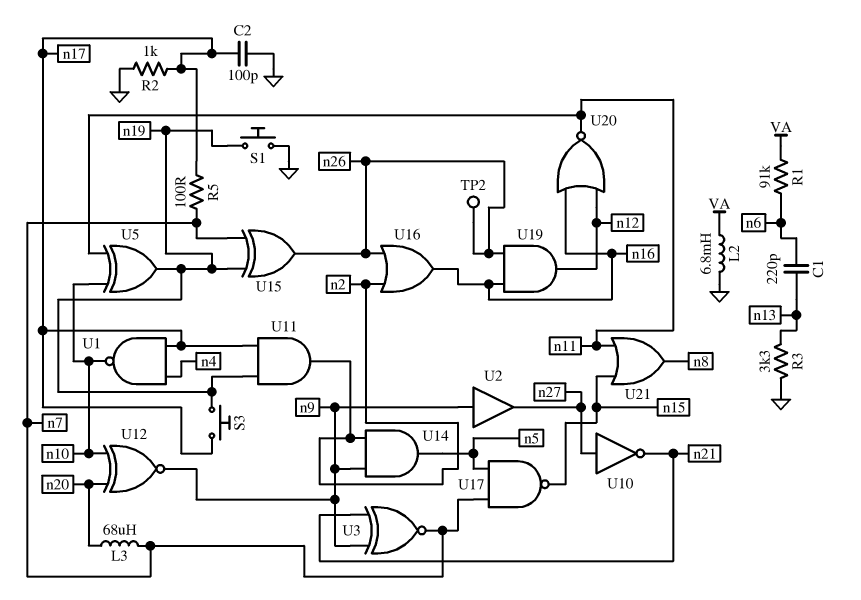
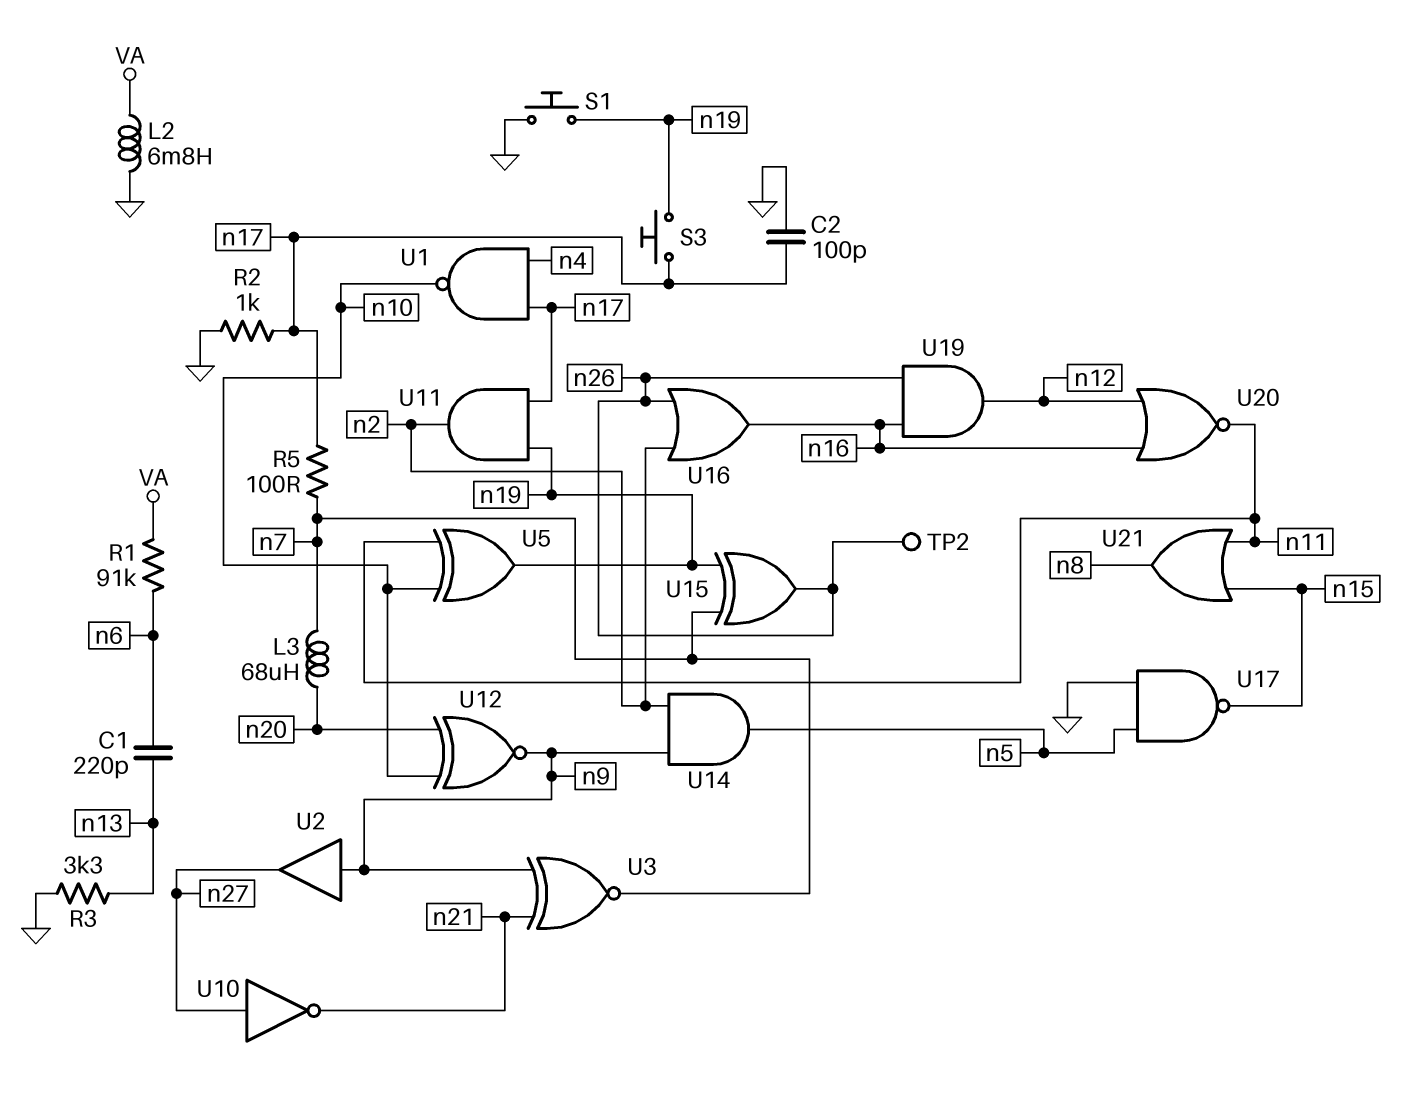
U17: NAND (in n5, in n7, out n15) -> NAND (in GND, in n5, out n15)

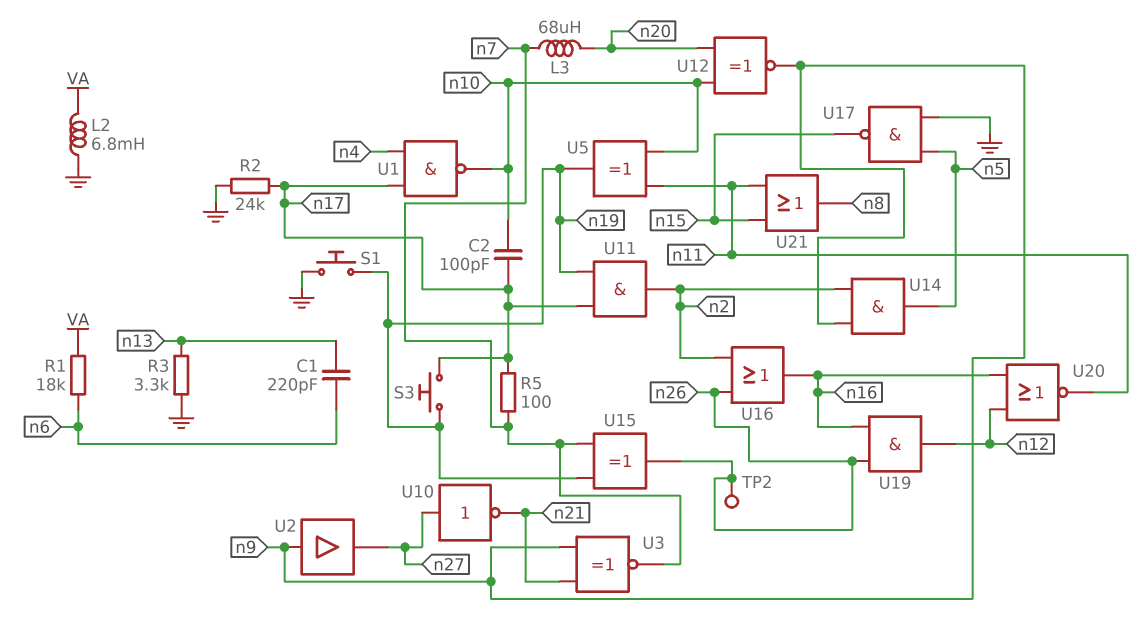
C2: 100pF (GND, n17) -> 100pF (n10, n17)
R1: 91k (VA, n6) -> 18k (VA, n6)
R2: 1k (GND, n17) -> 24k (GND, n17)

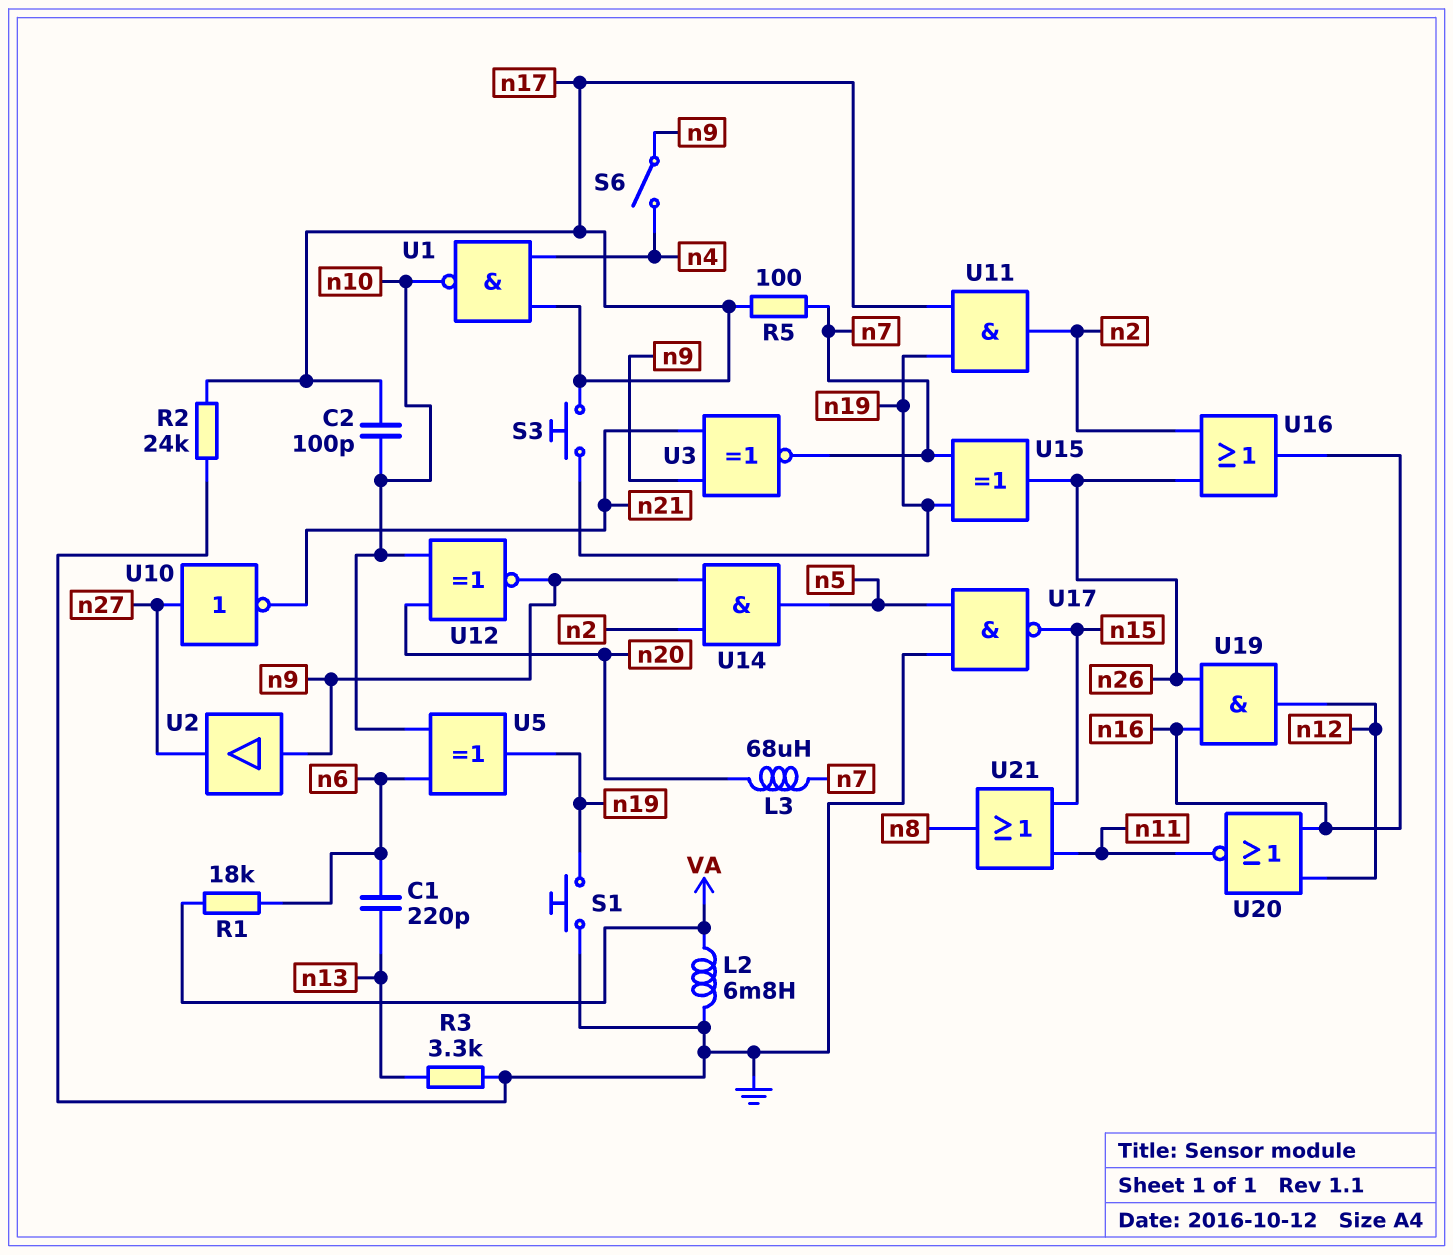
S6: none -> switch (n4, n9)
TP2: test point (n26) -> none
U5: XOR (in n10, in n11, out n19) -> XOR (in n6, in n10, out n19)

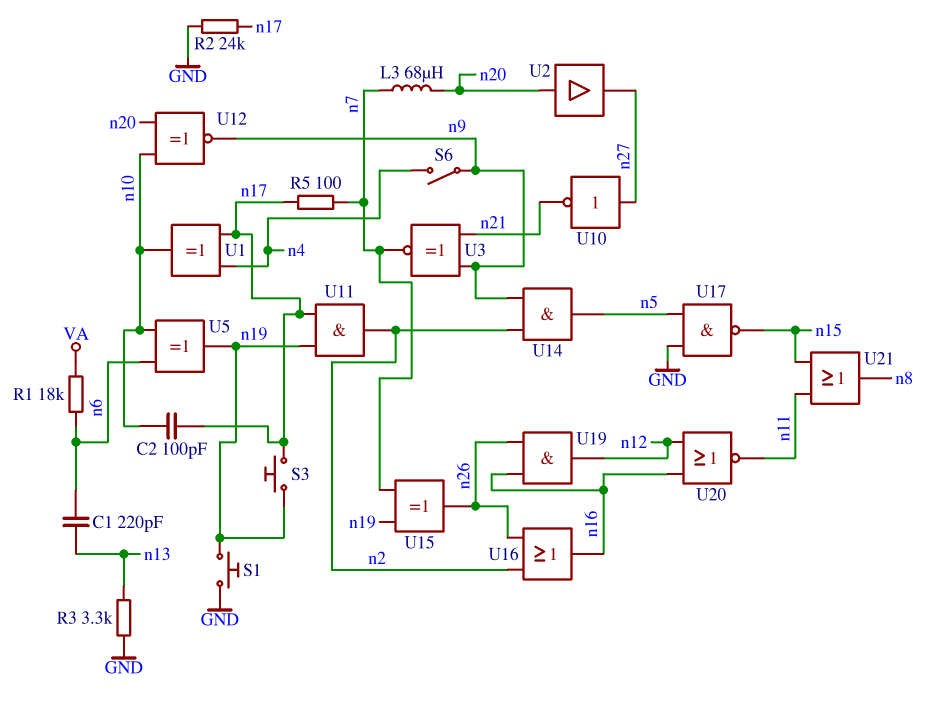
L2: 6.8mH (GND, VA) -> none
U1: NAND (in n4, in n17, out n10) -> XOR (in n4, in n17, out n10)
U2: buffer (in n9, out n27) -> buffer (in n20, out n27)

